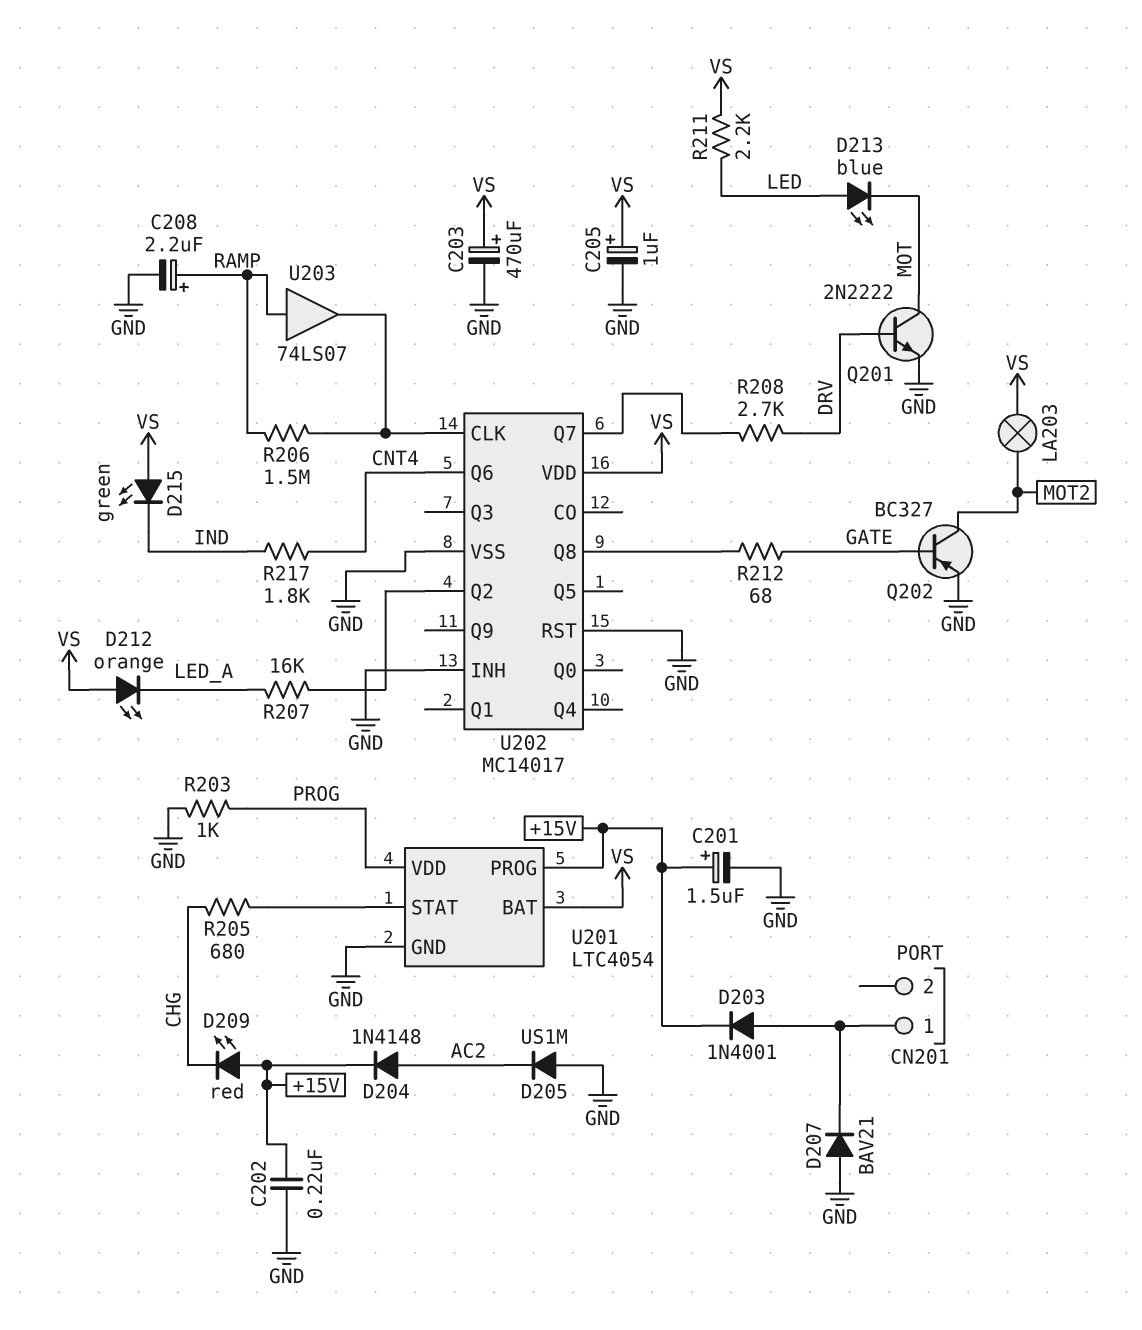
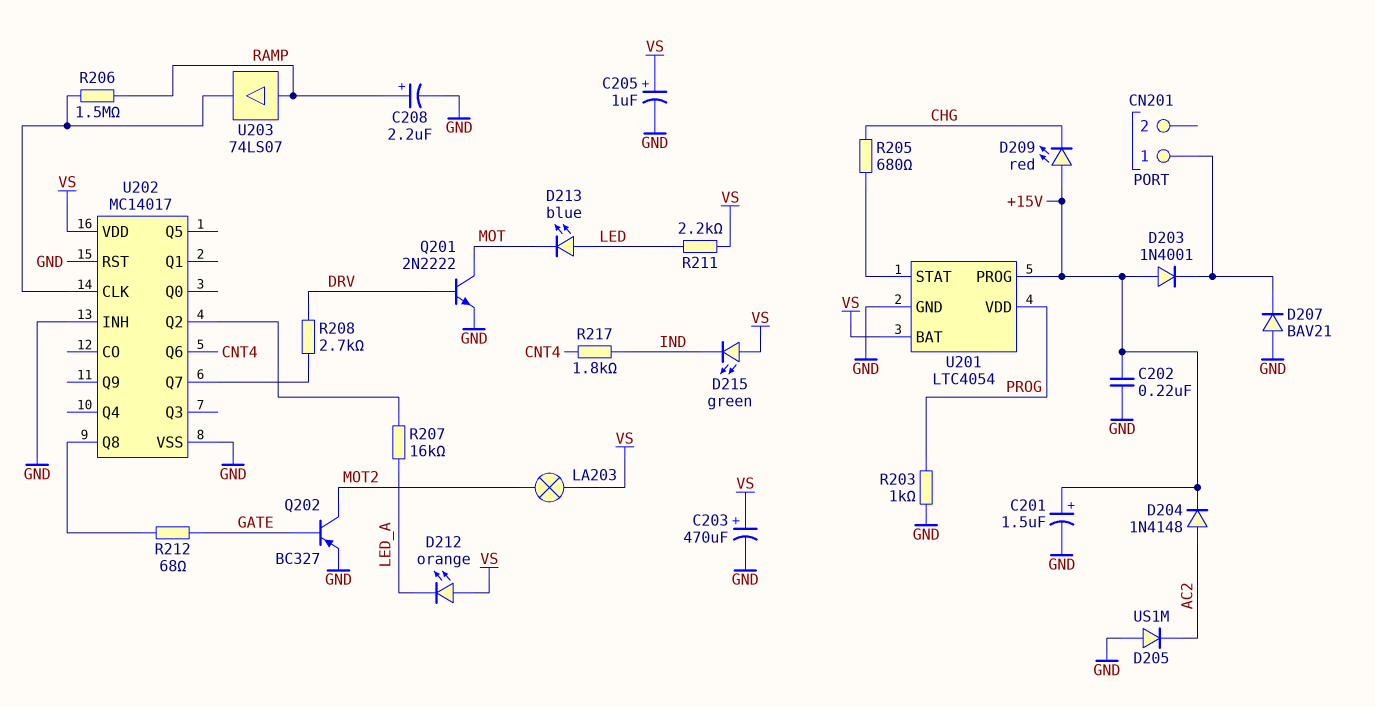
D203: diode 1N4001 (A CN201/1, K +15V) -> diode 1N4001 (A +15V, K CN201/1)

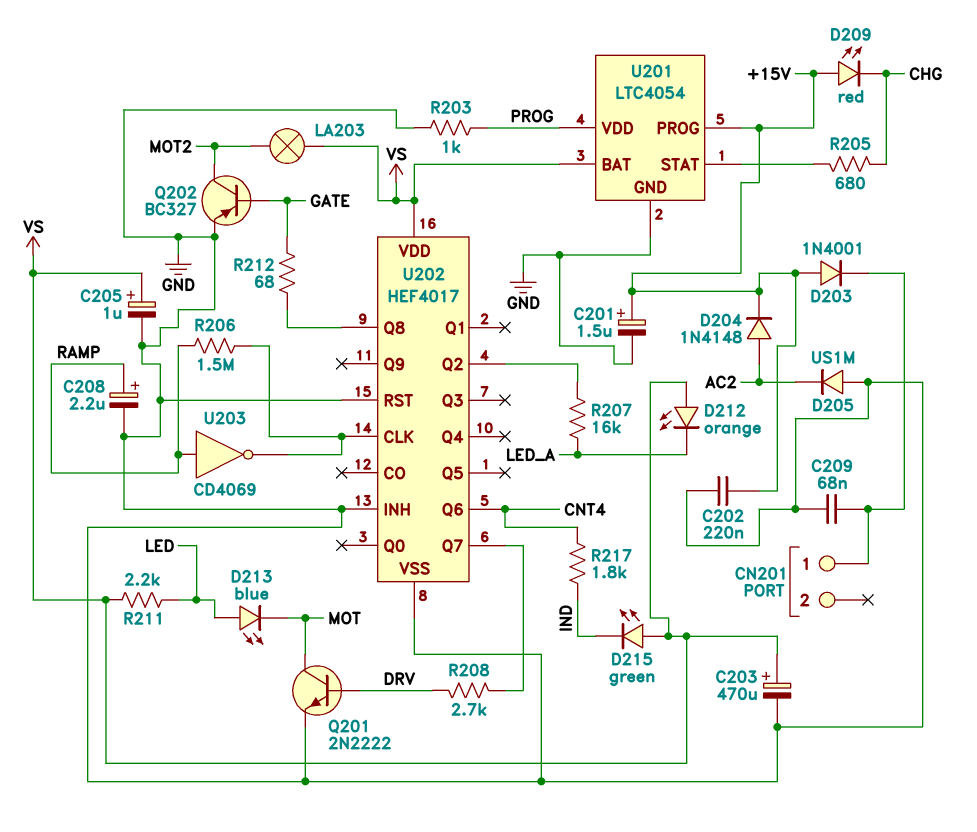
C209: none -> 68nF (CN201/1, GND)
D207: diode BAV21 (A GND, K CN201/1) -> none
U202: MC14017 -> HEF4017
U203: buffer 74LS07 (in RAMP, out U202/CLK) -> NOT CD4069 (in RAMP, out U202/CLK)

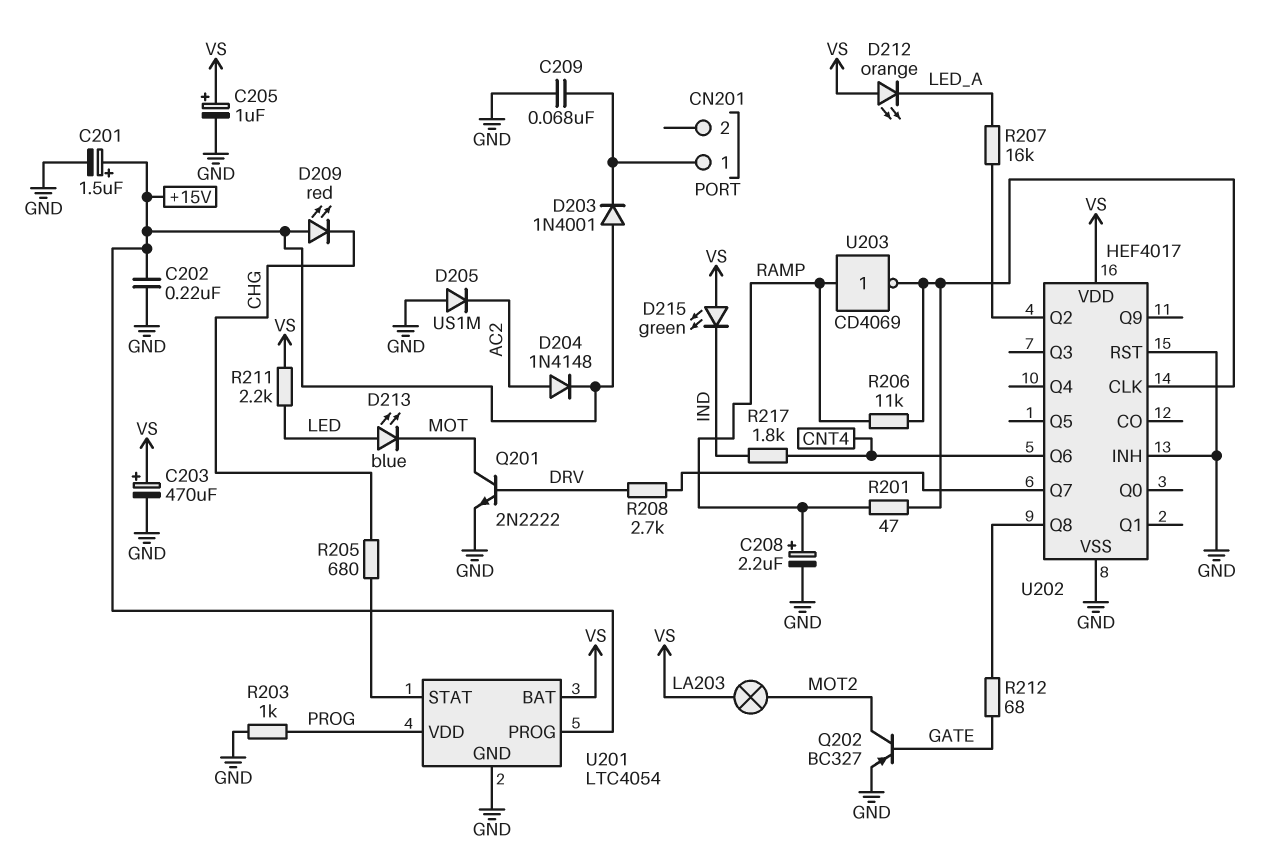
R201: none -> 47 (RAMP, U202/CLK)
R206: 1.5M (RAMP, U202/CLK) -> 11k (RAMP, U202/CLK)

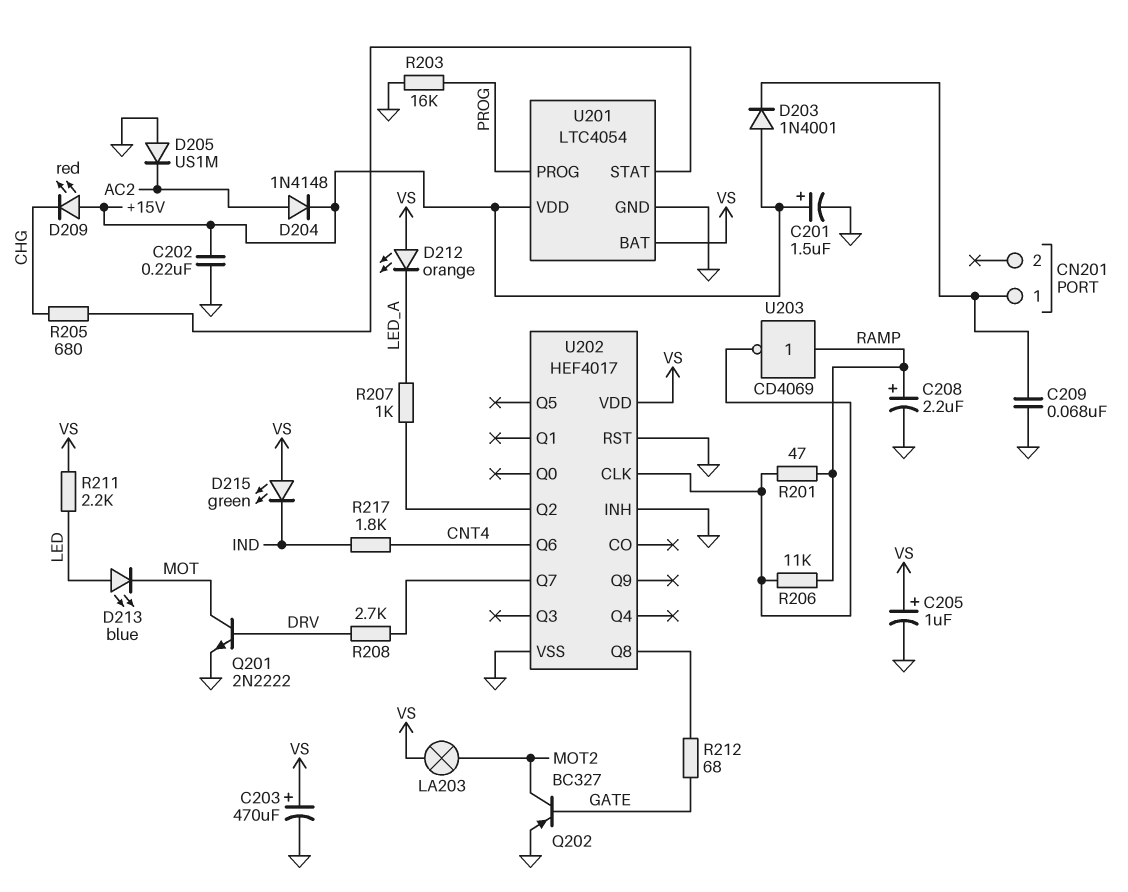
R203: 1k (GND, PROG) -> 16k (GND, PROG)
R207: 16k (LED_A, U202/Q2) -> 1k (LED_A, U202/Q2)
U201 pin PROG: +15V -> PROG
U201 pin VDD: PROG -> +15V

